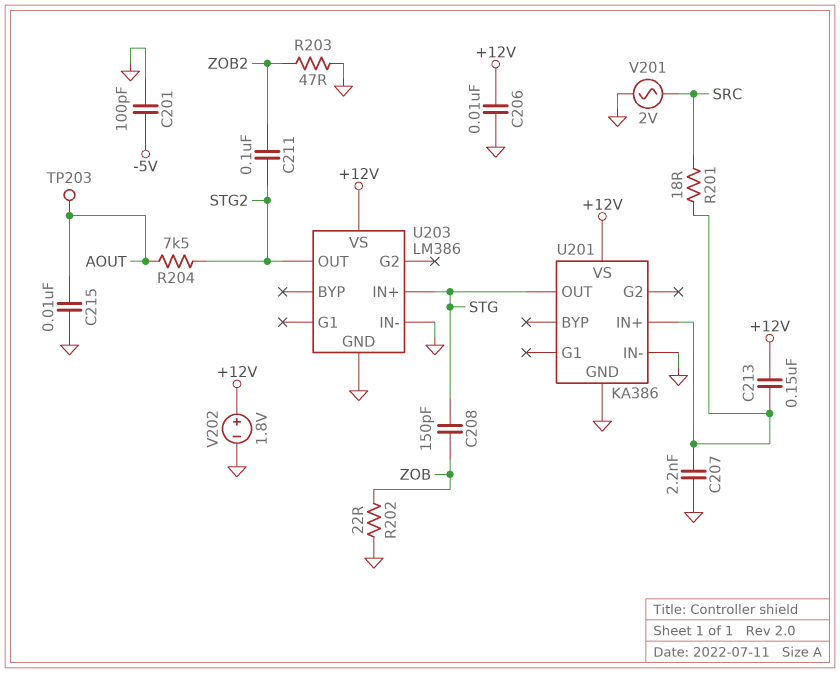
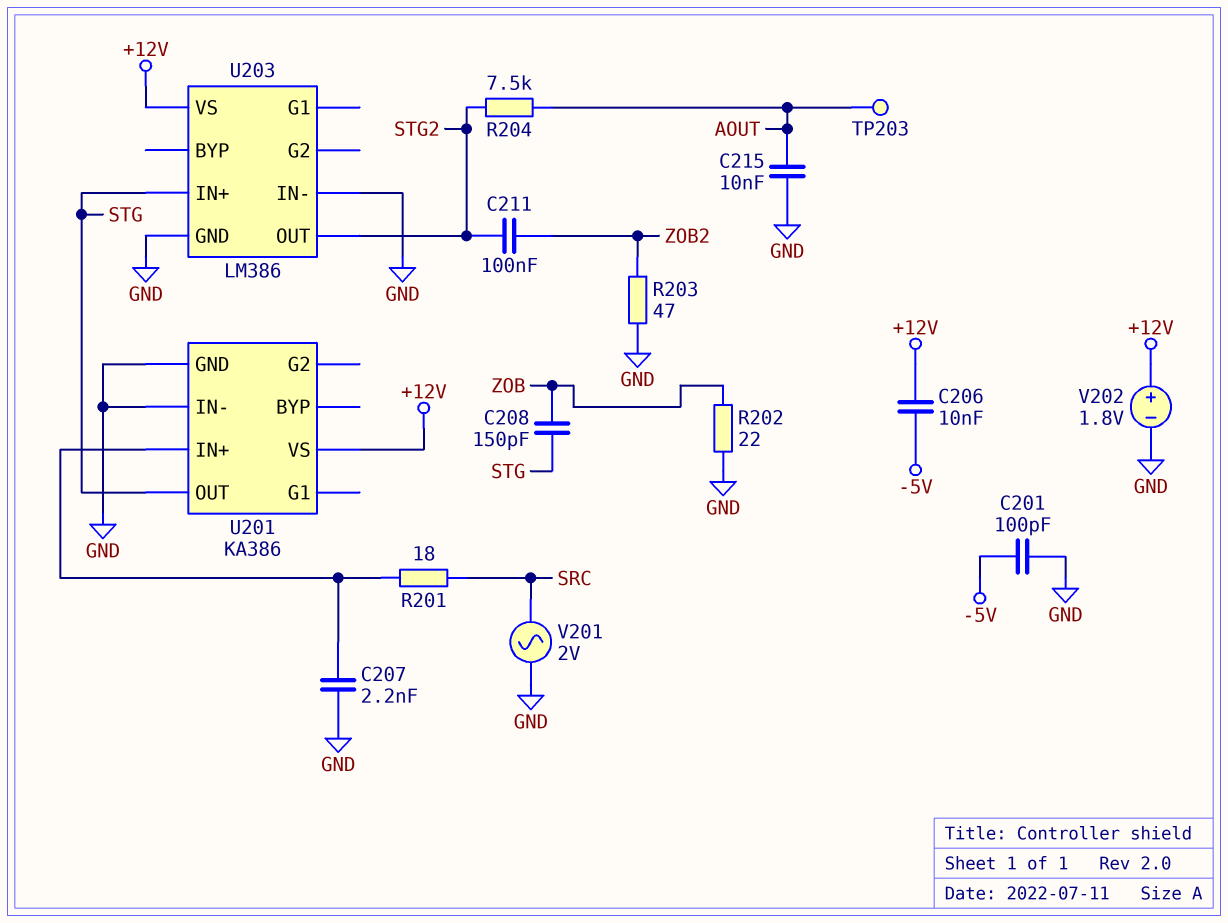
C206: 10nF (+12V, GND) -> 10nF (+12V, -5V)
C213: 150nF (+12V, U201/IN+) -> none

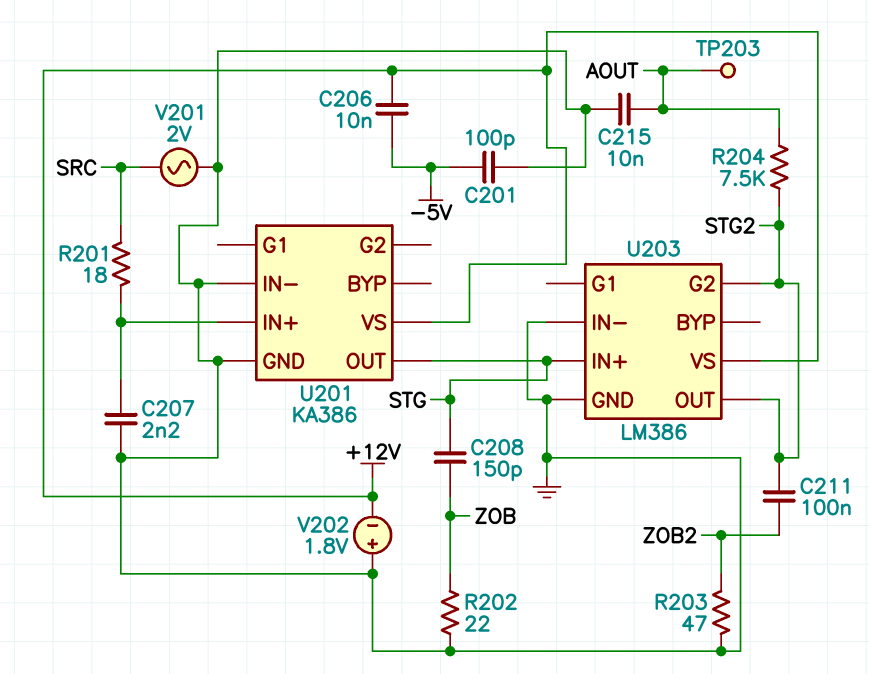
U203 pin G2: none -> STG2
V202: 1.8V (plus +12V, minus GND) -> 1.8V (plus GND, minus +12V)

